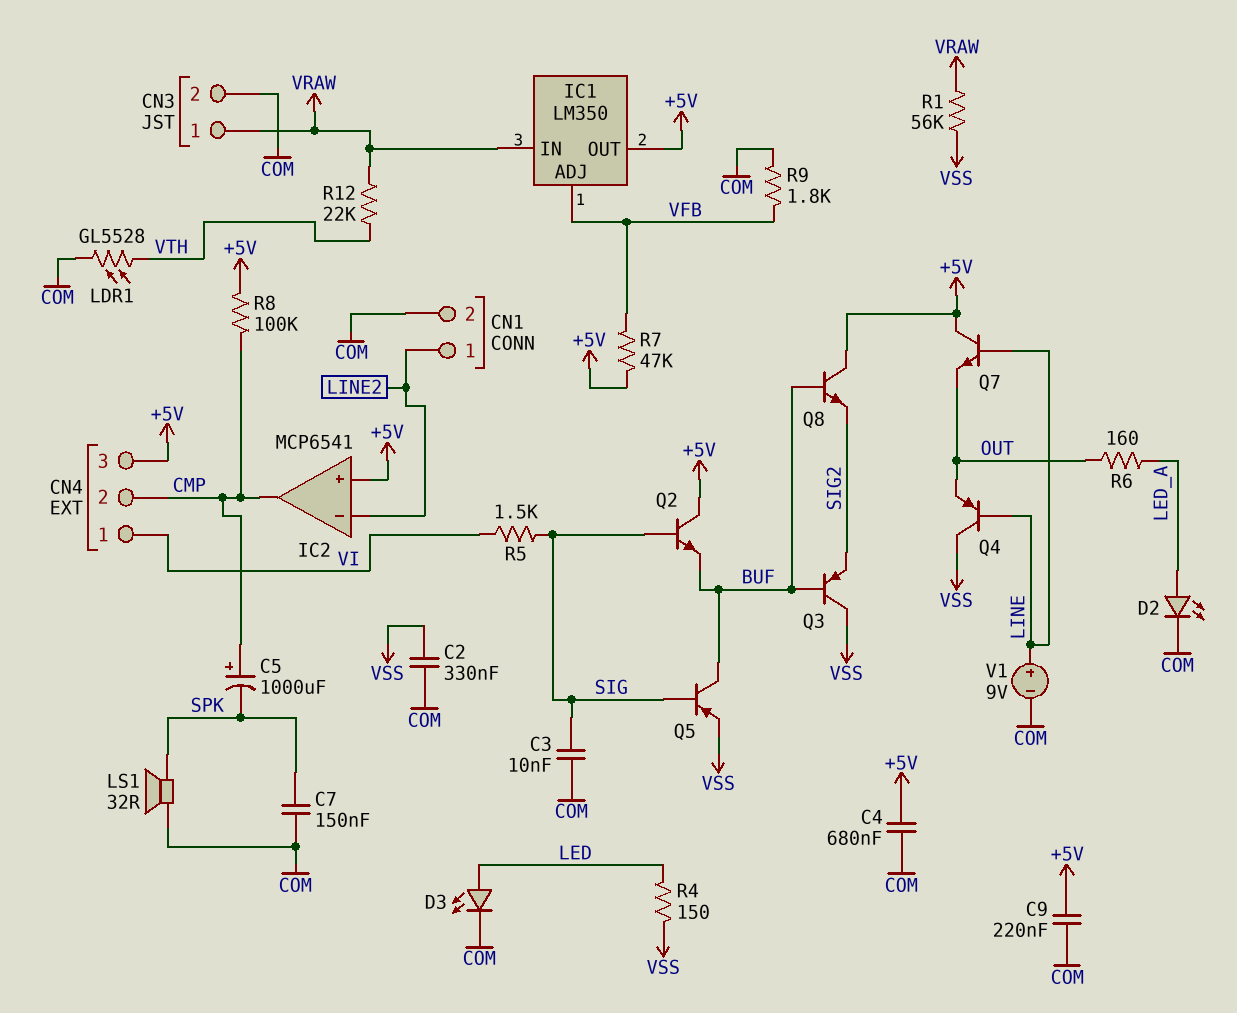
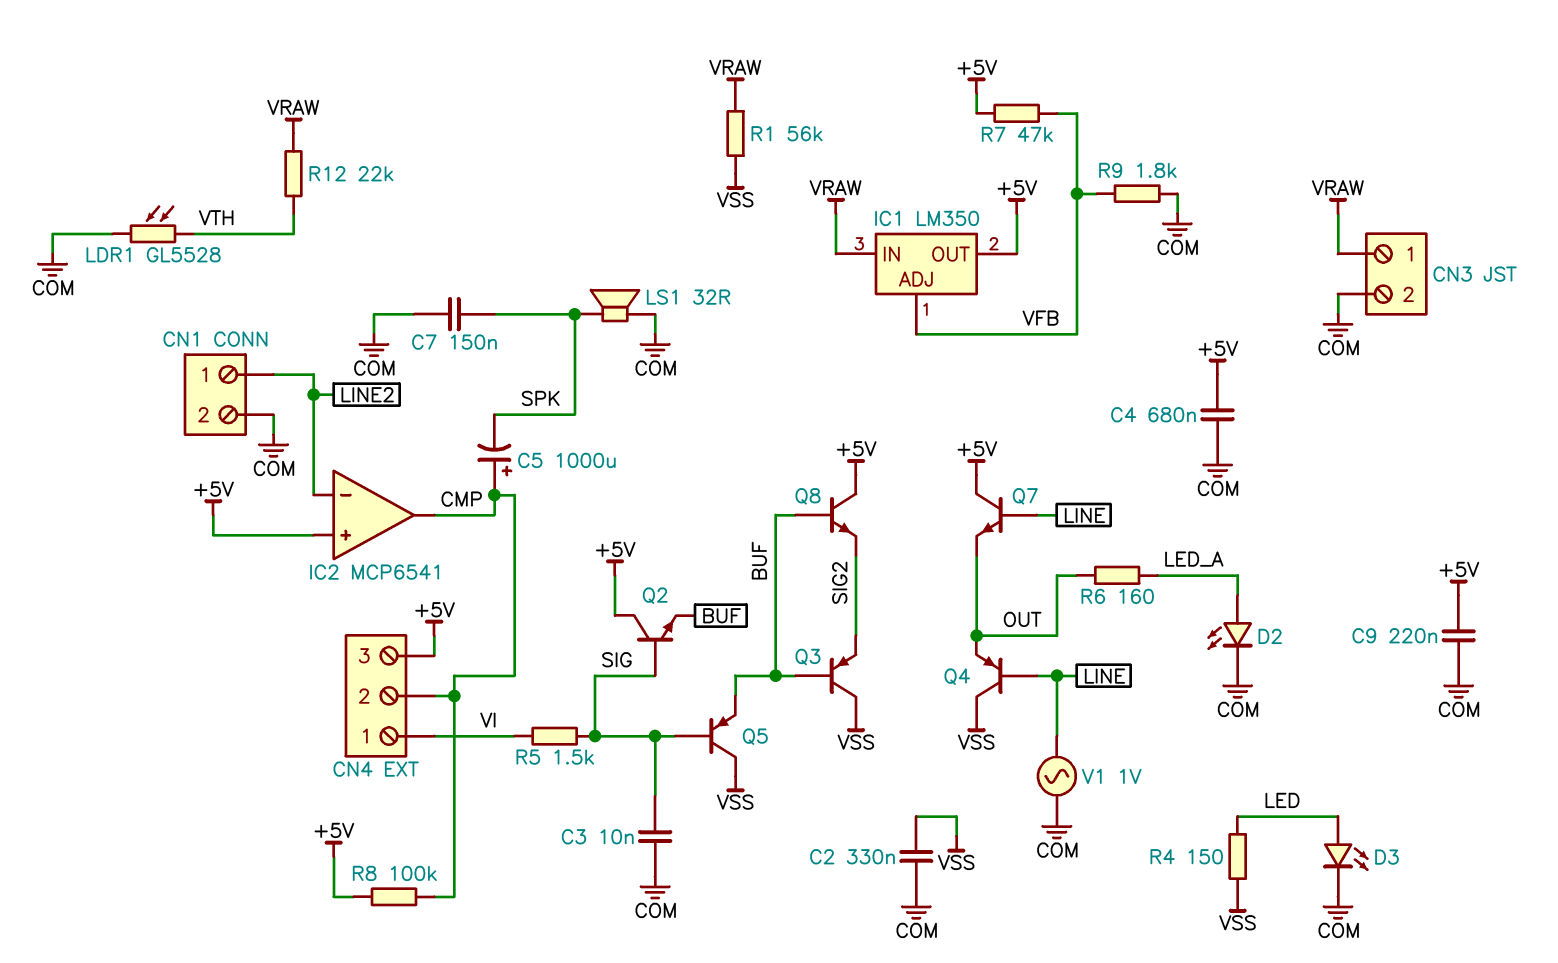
Q5: PNP (B SIG, C BUF, E VSS) -> PNP (B SIG, C VSS, E BUF)
V1: 9V (plus LINE, minus COM) -> AC 1V (COM, LINE)

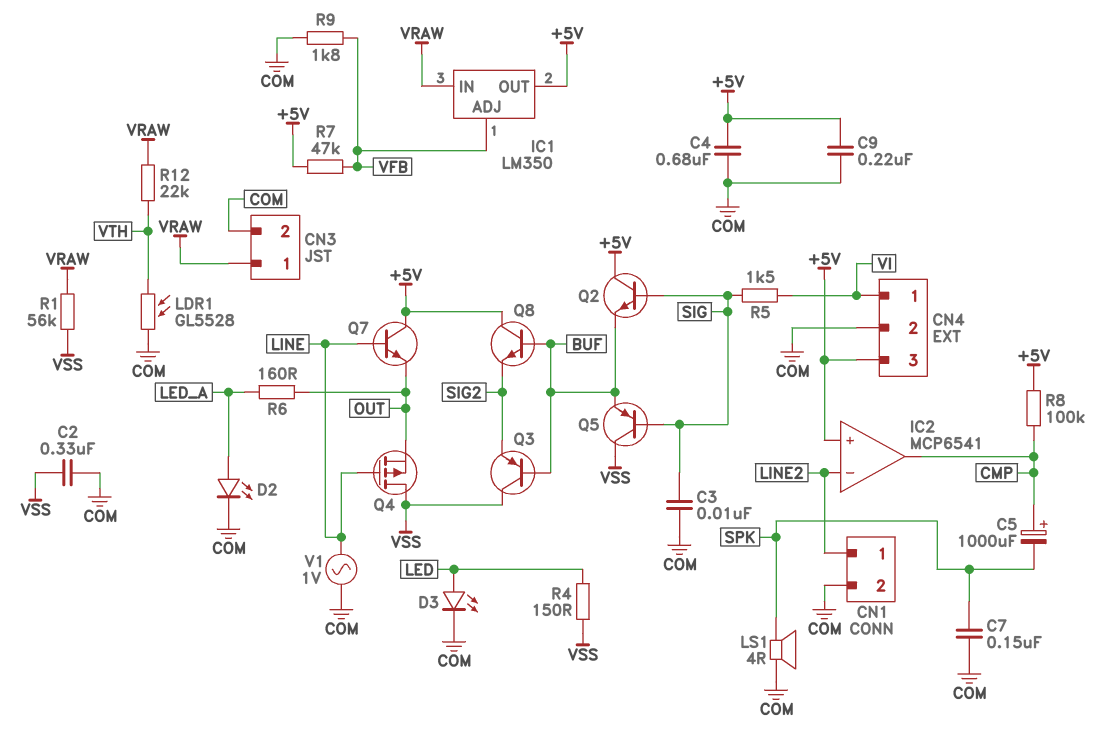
CN4 pin 2: CMP -> COM
LS1: speaker 32R (COM, SPK) -> speaker 4R (COM, SPK)
Q4: PNP (B LINE, C VSS, E OUT) -> PMOS (G LINE, D VSS, S OUT)

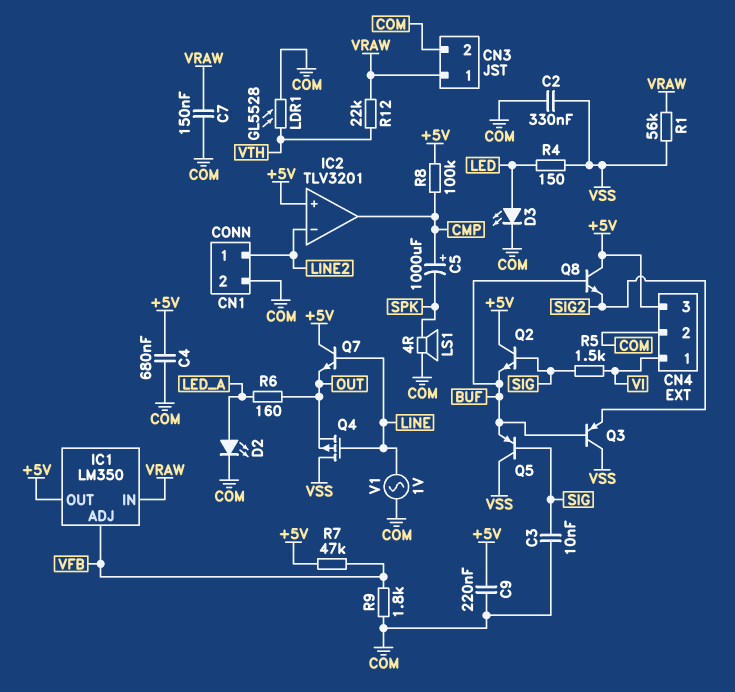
C7: 150nF (COM, SPK) -> 150nF (COM, VRAW)
IC2: MCP6541 -> TLV3201

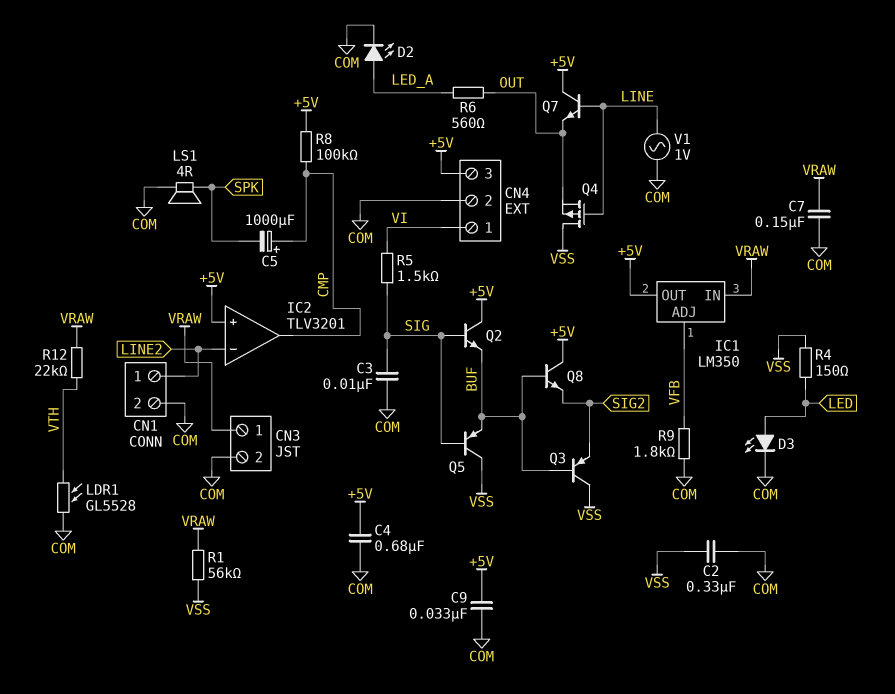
C9: 220nF (+5V, COM) -> 33nF (+5V, COM)
R6: 160 (LED_A, OUT) -> 560 (LED_A, OUT)
R7: 47k (+5V, VFB) -> none

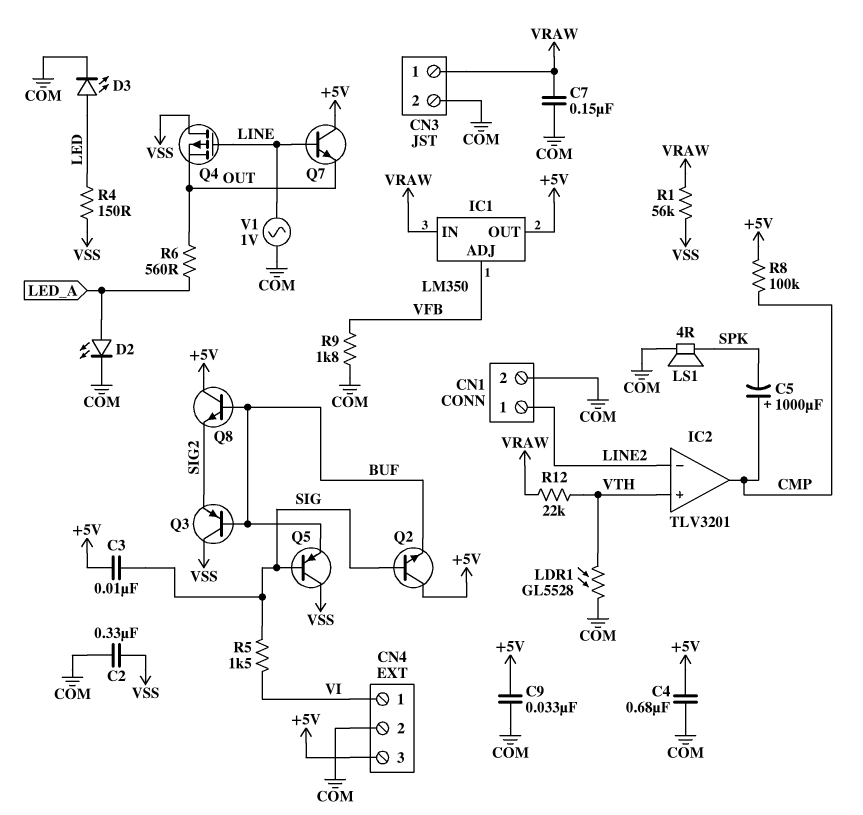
C3: 10nF (COM, SIG) -> 10nF (+5V, SIG)
IC2 pin in+: +5V -> VTH

